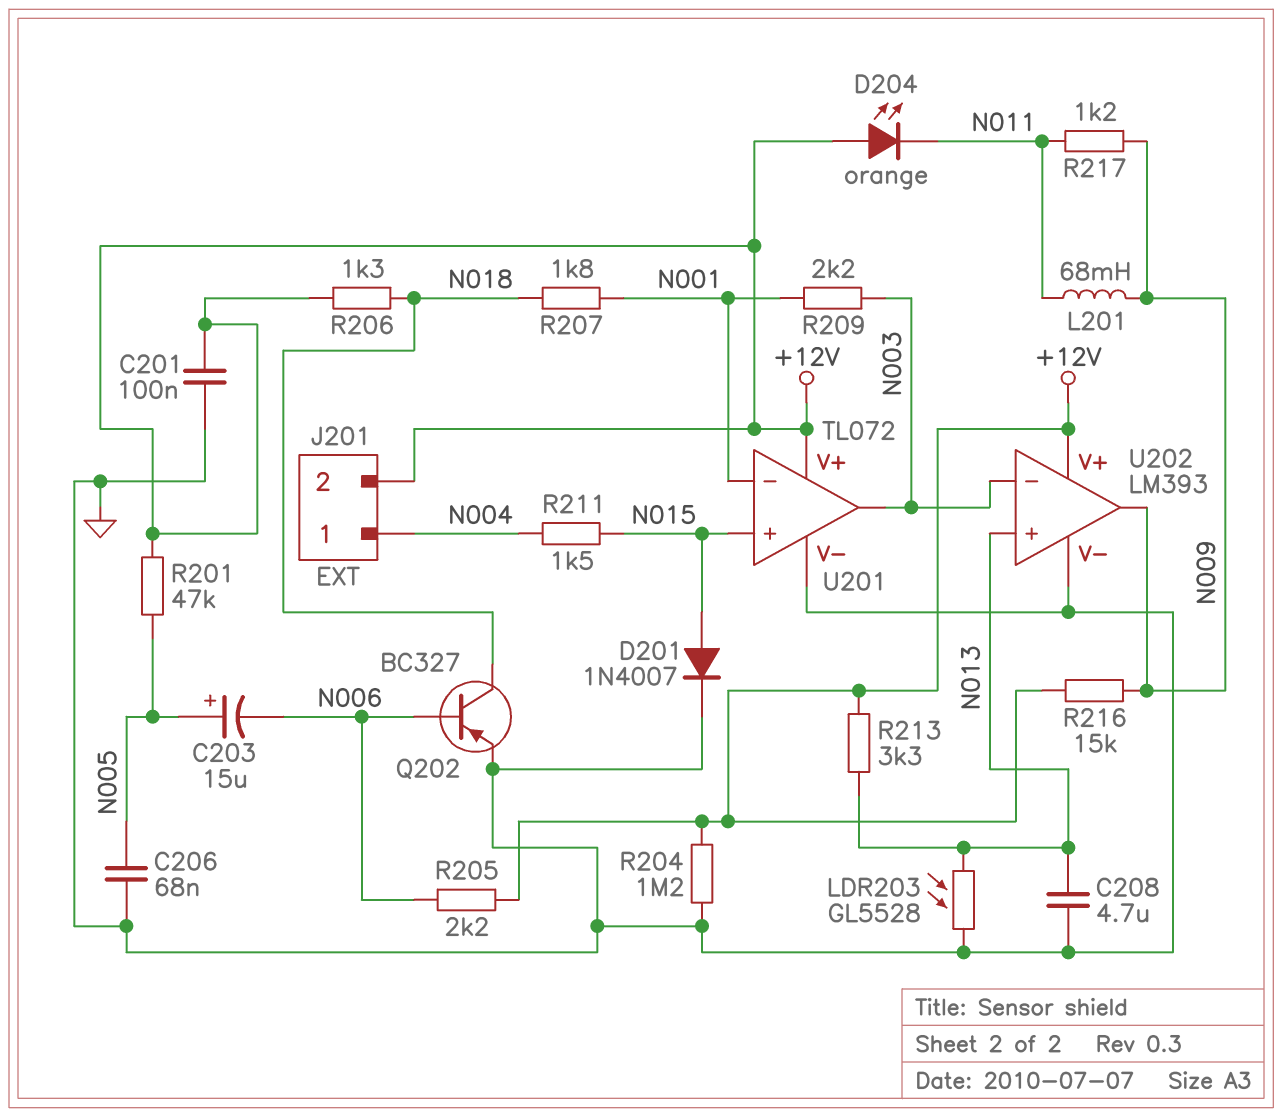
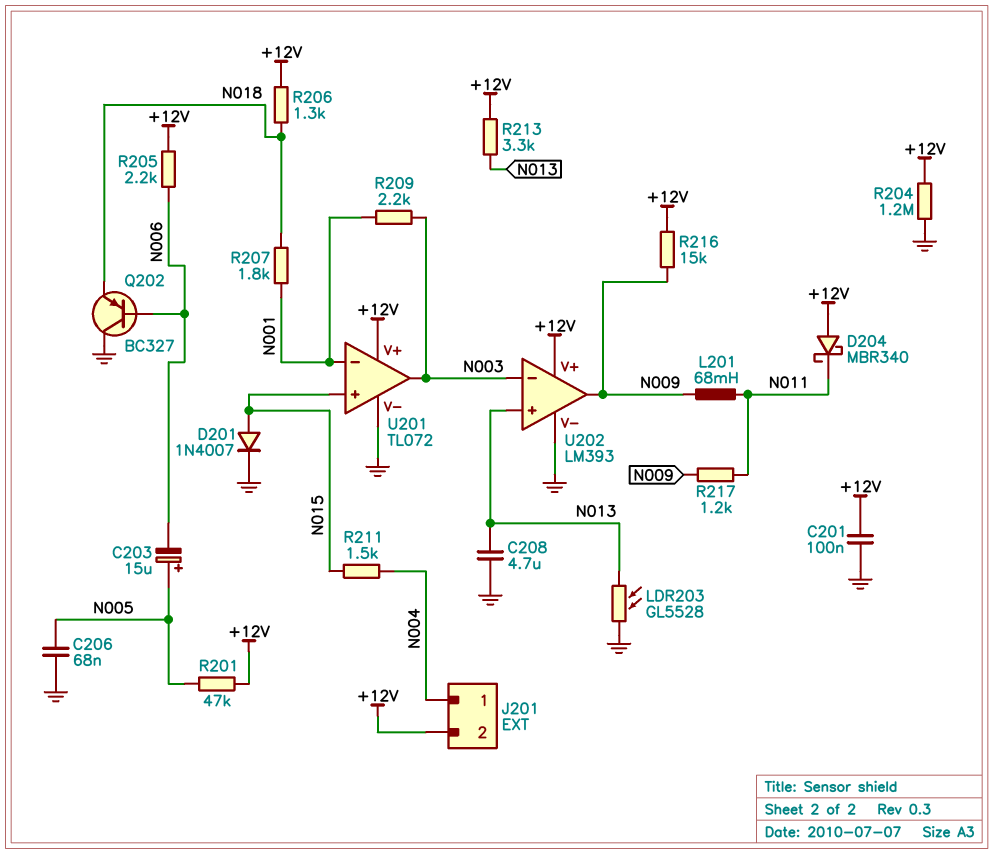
D204: LED orange (A +12V, K N011) -> schottky MBR340 (A +12V, K N011)
Q202: PNP BC327 (B N006, C N018, E GND) -> PNP BC327 (B N006, C GND, E N018)

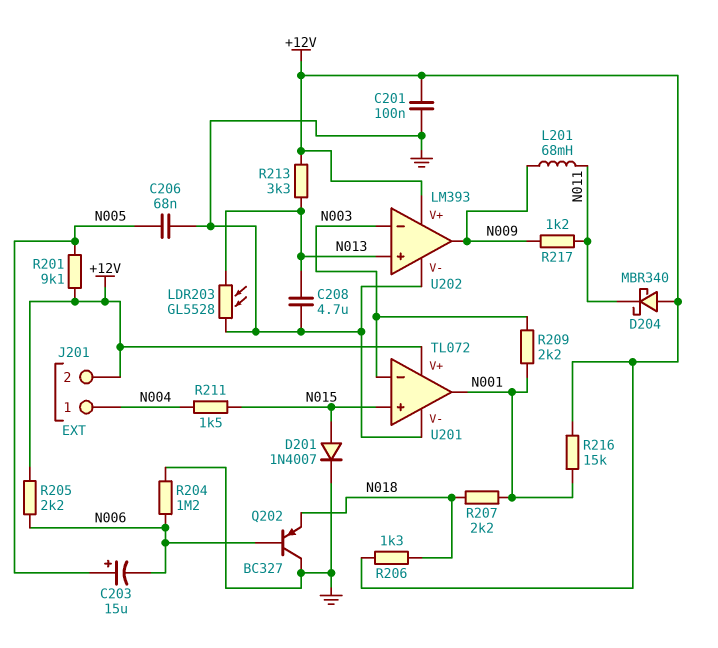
R201: 47k (+12V, N005) -> 9.1k (+12V, N005)
R204: 1.2M (+12V, GND) -> 1.2M (GND, N006)
R207: 1.8k (N001, N018) -> 2.2k (N001, N018)
R216: 15k (+12V, N009) -> 15k (+12V, N001)
U201 pin in-: N001 -> N003
U201 pin out: N003 -> N001

